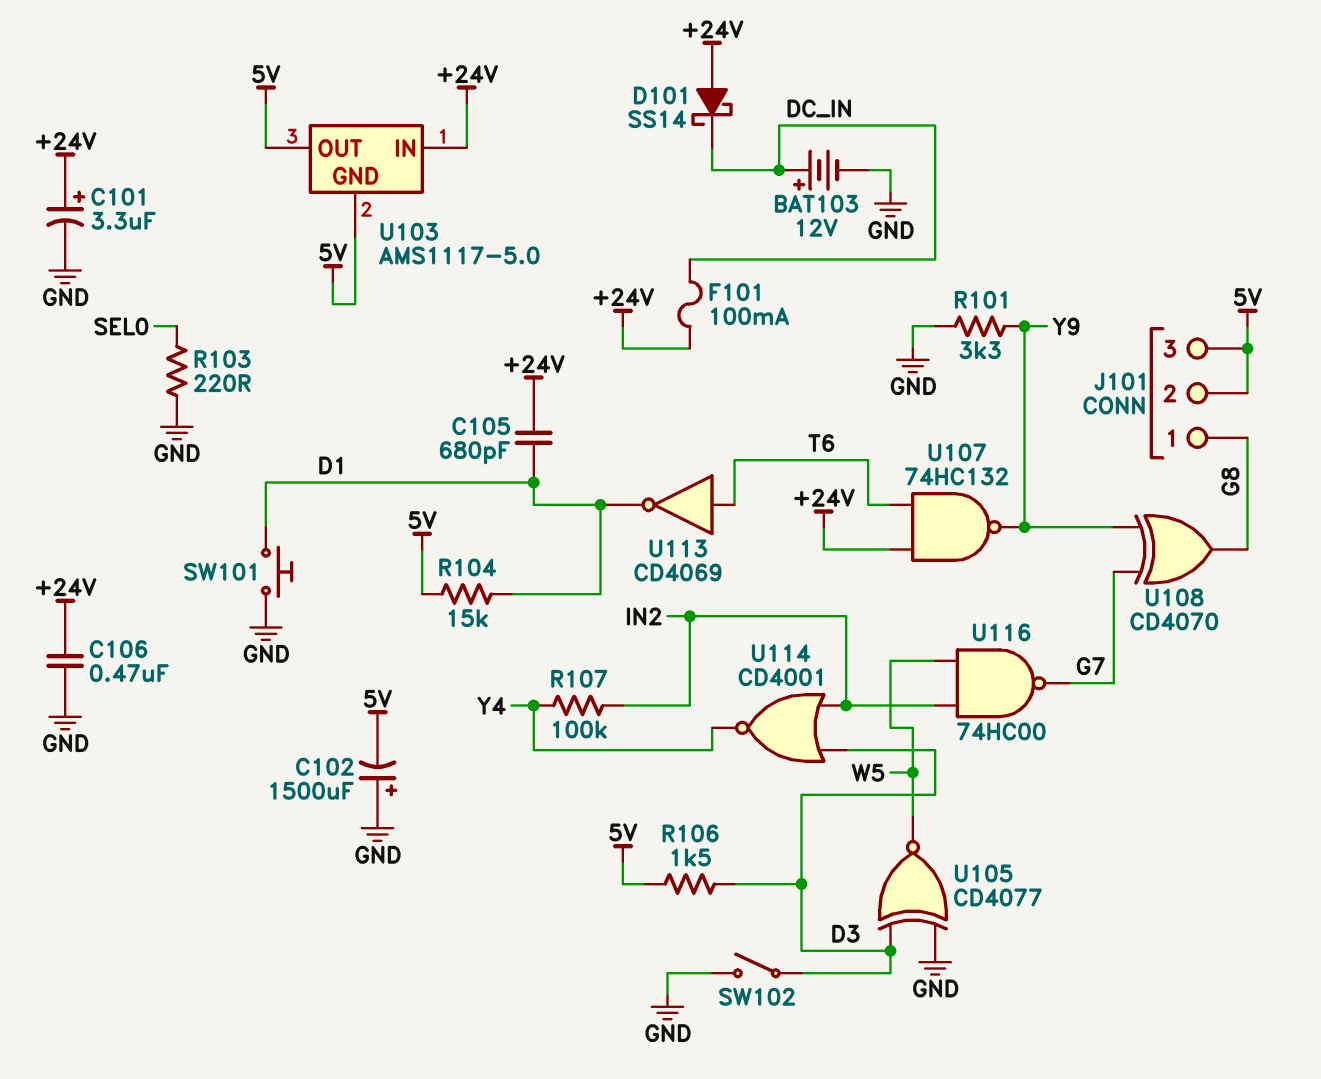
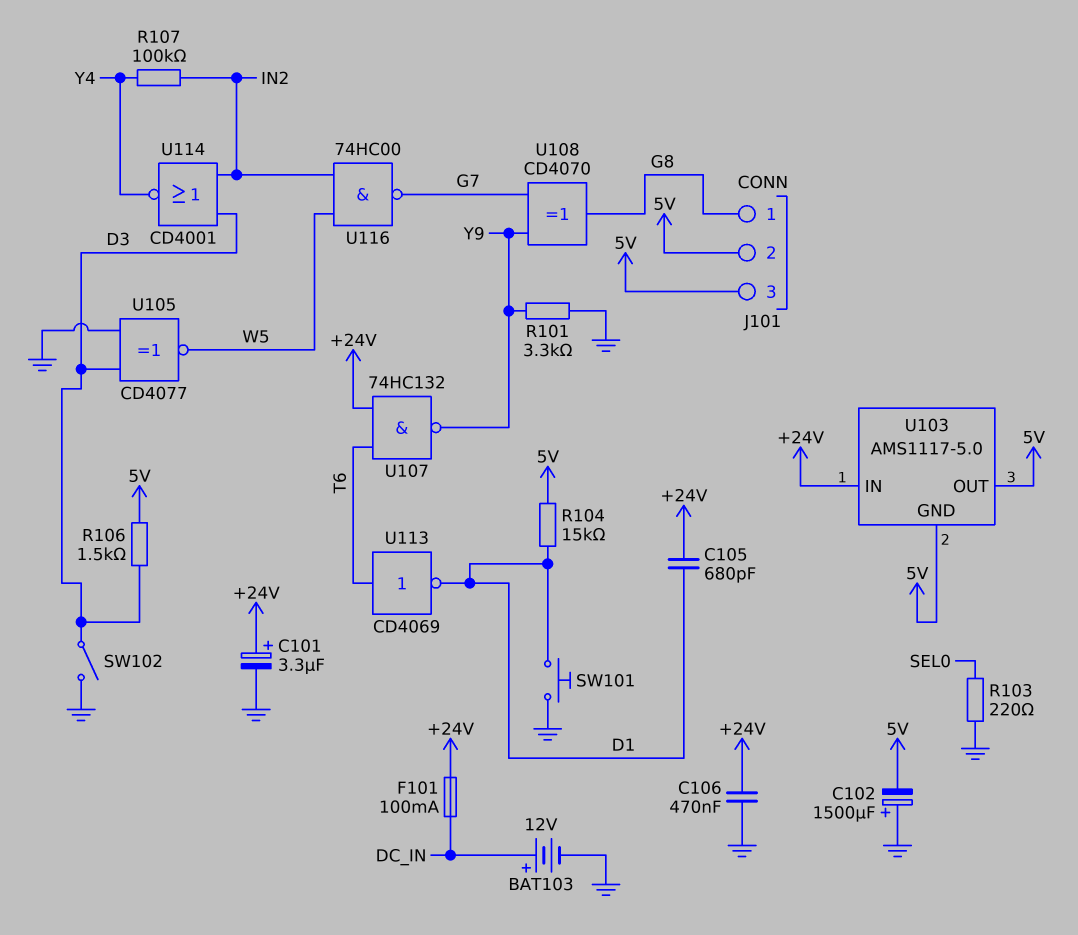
D101: schottky SS14 (A +24V, K DC_IN) -> none

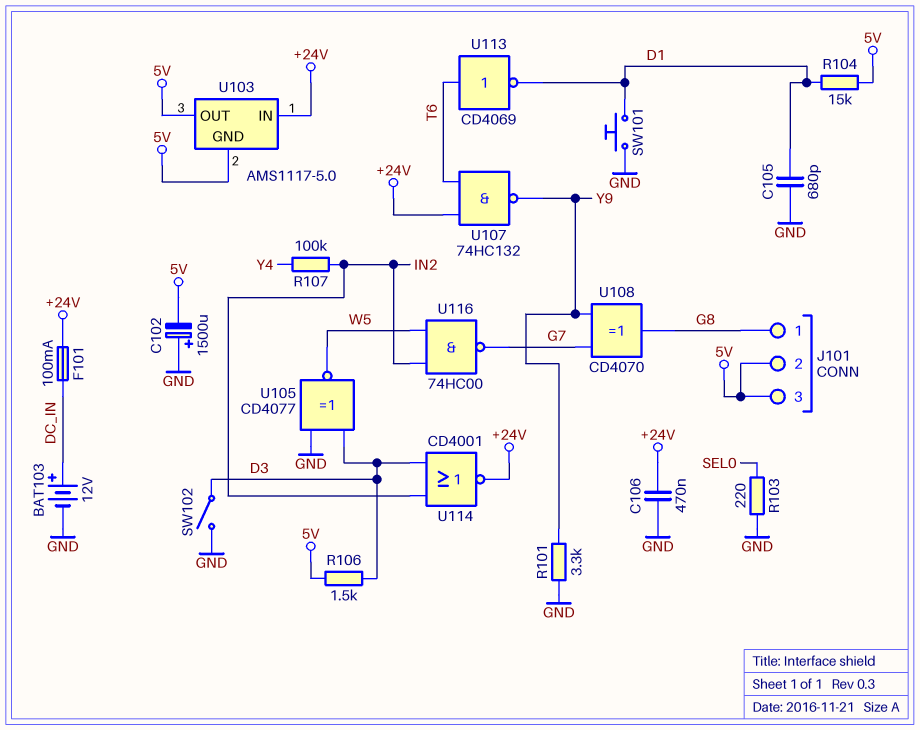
C101: 3.3uF (plus +24V, minus GND) -> none
C105: 680pF (+24V, D1) -> 680pF (D1, GND)
U114: NOR CD4001 (in D3, in IN2, out Y4) -> NOR CD4001 (in D3, in IN2, out +24V)

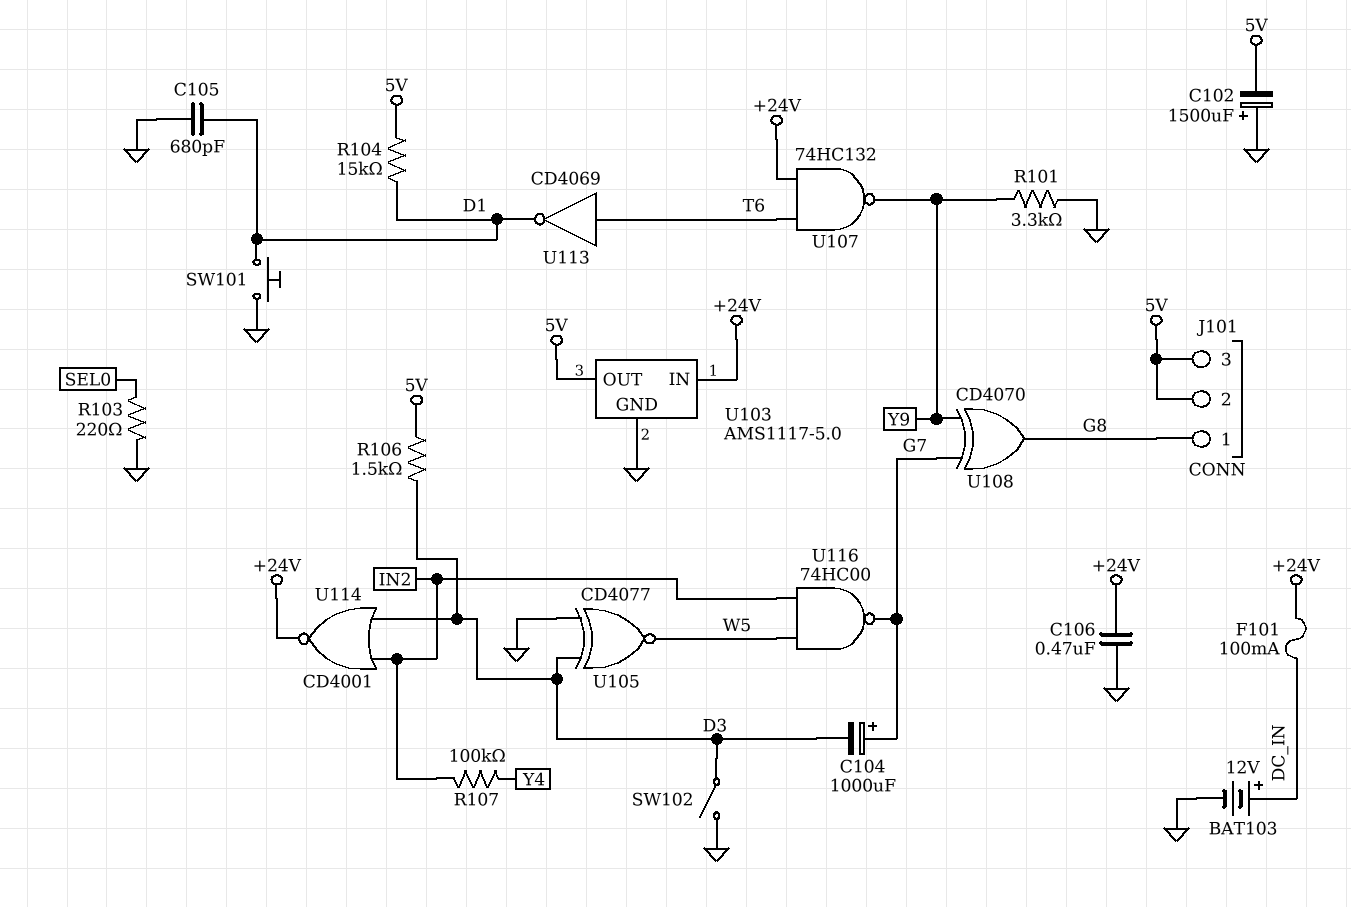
C104: none -> 1000uF (plus G7, minus D3)
U103 pin GND: 5V -> GND

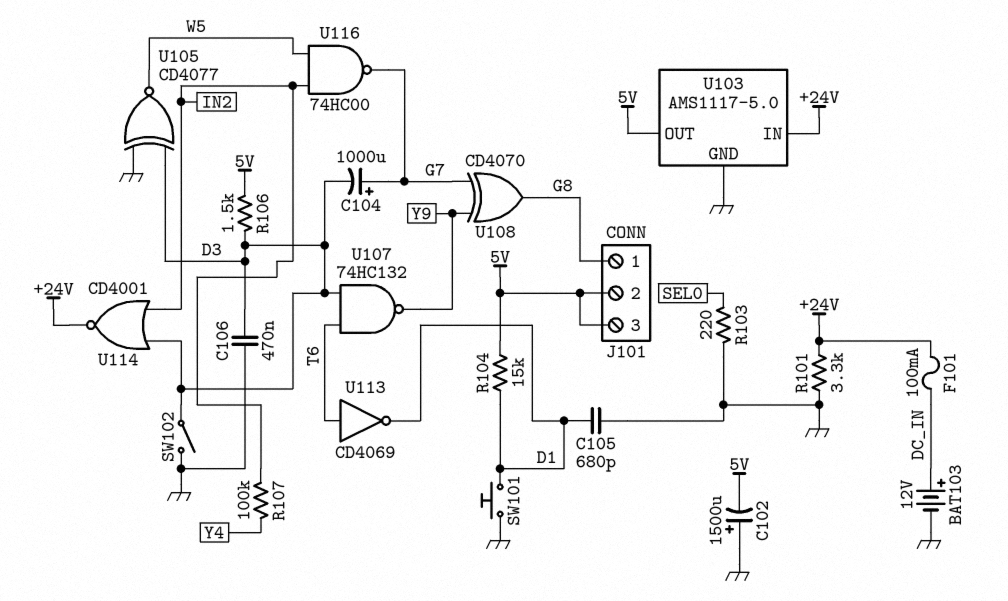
C106: 470nF (+24V, GND) -> 470nF (D3, GND)
R101: 3.3k (GND, Y9) -> 3.3k (+24V, GND)
U107: NAND 74HC132 (in +24V, in T6, out Y9) -> NAND 74HC132 (in D3, in T6, out Y9)

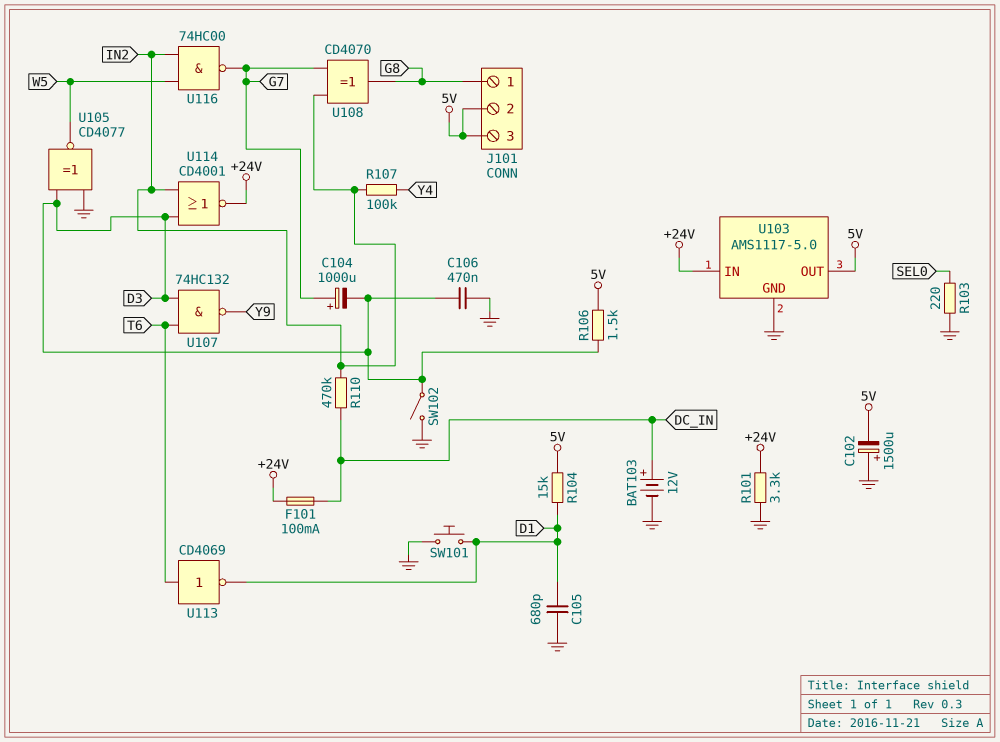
R110: none -> 470k (DC_IN, IN2)
U108: XOR CD4070 (in G7, in Y9, out G8) -> XOR CD4070 (in G7, in IN2, out G8)

